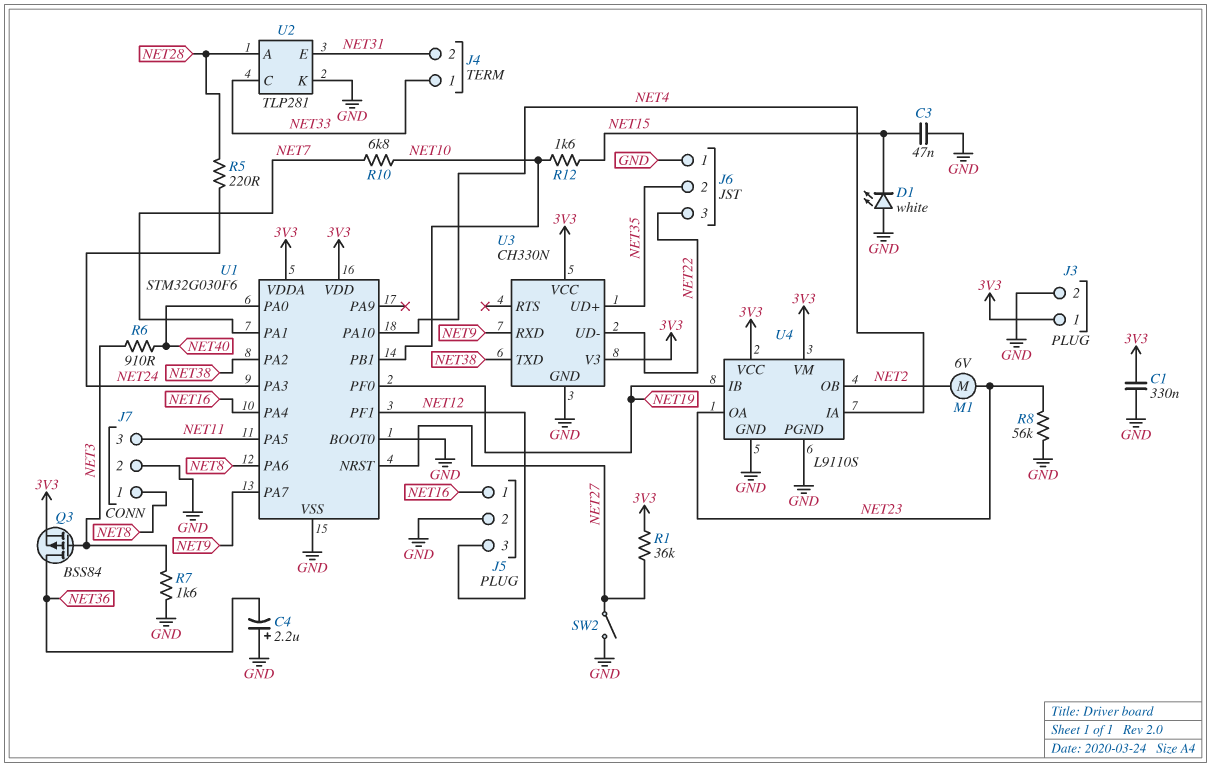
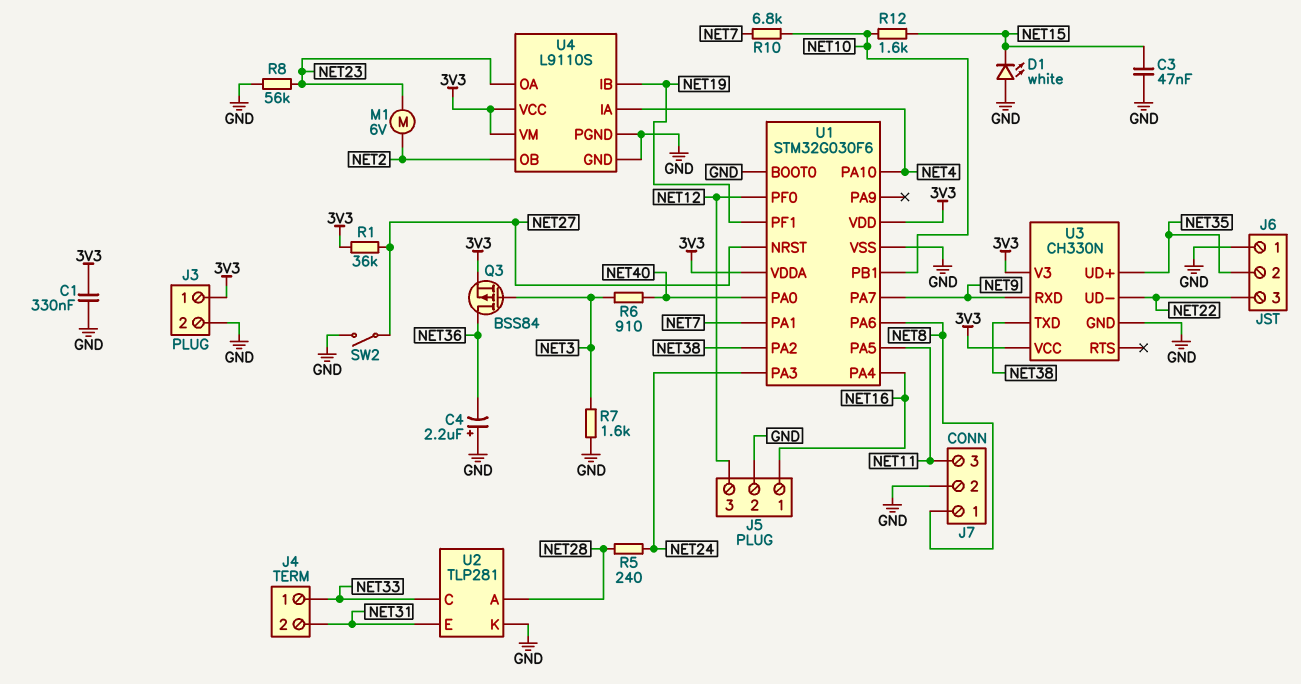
R5: 220 (NET24, NET28) -> 240 (NET24, NET28)
U1 pin PF0: NET19 -> NET12
U1 pin PF1: NET12 -> NET19

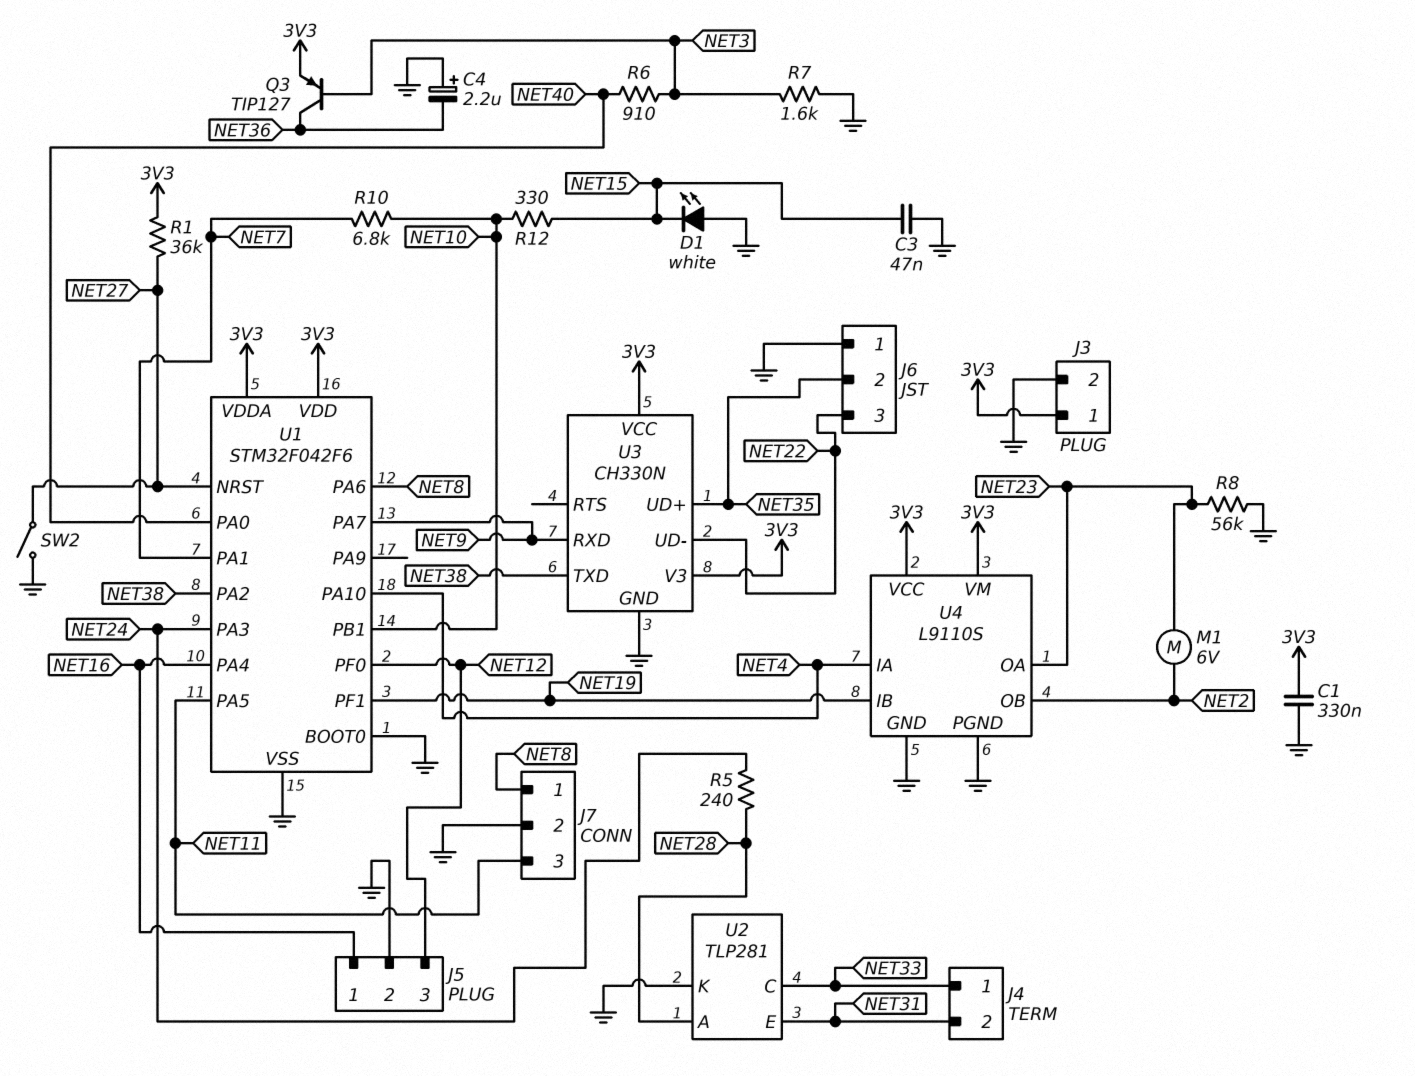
Q3: PMOS BSS84 (G NET3, D NET36, S 3V3) -> PNP TIP127 (B NET3, C NET36, E 3V3)
R12: 1.6k (NET10, NET15) -> 330 (NET10, NET15)
U1: STM32G030F6 -> STM32F042F6

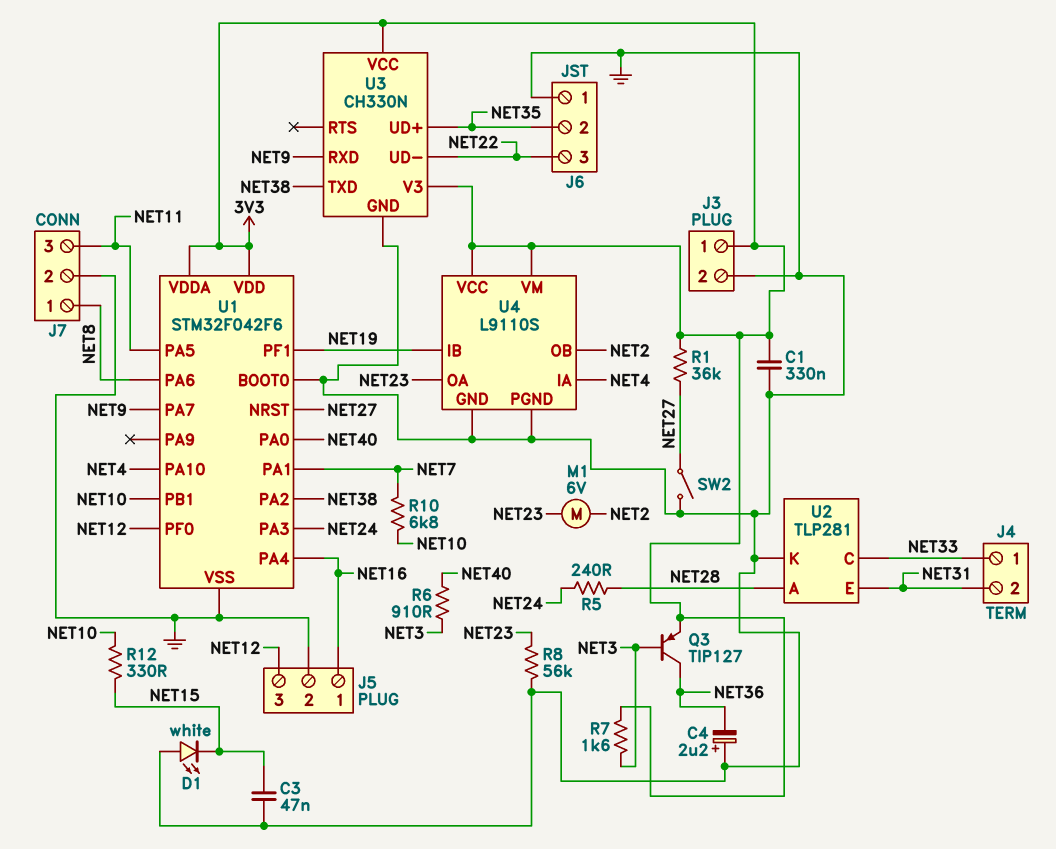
R7: 1.6k (GND, NET3) -> 1.6k (3V3, NET3)

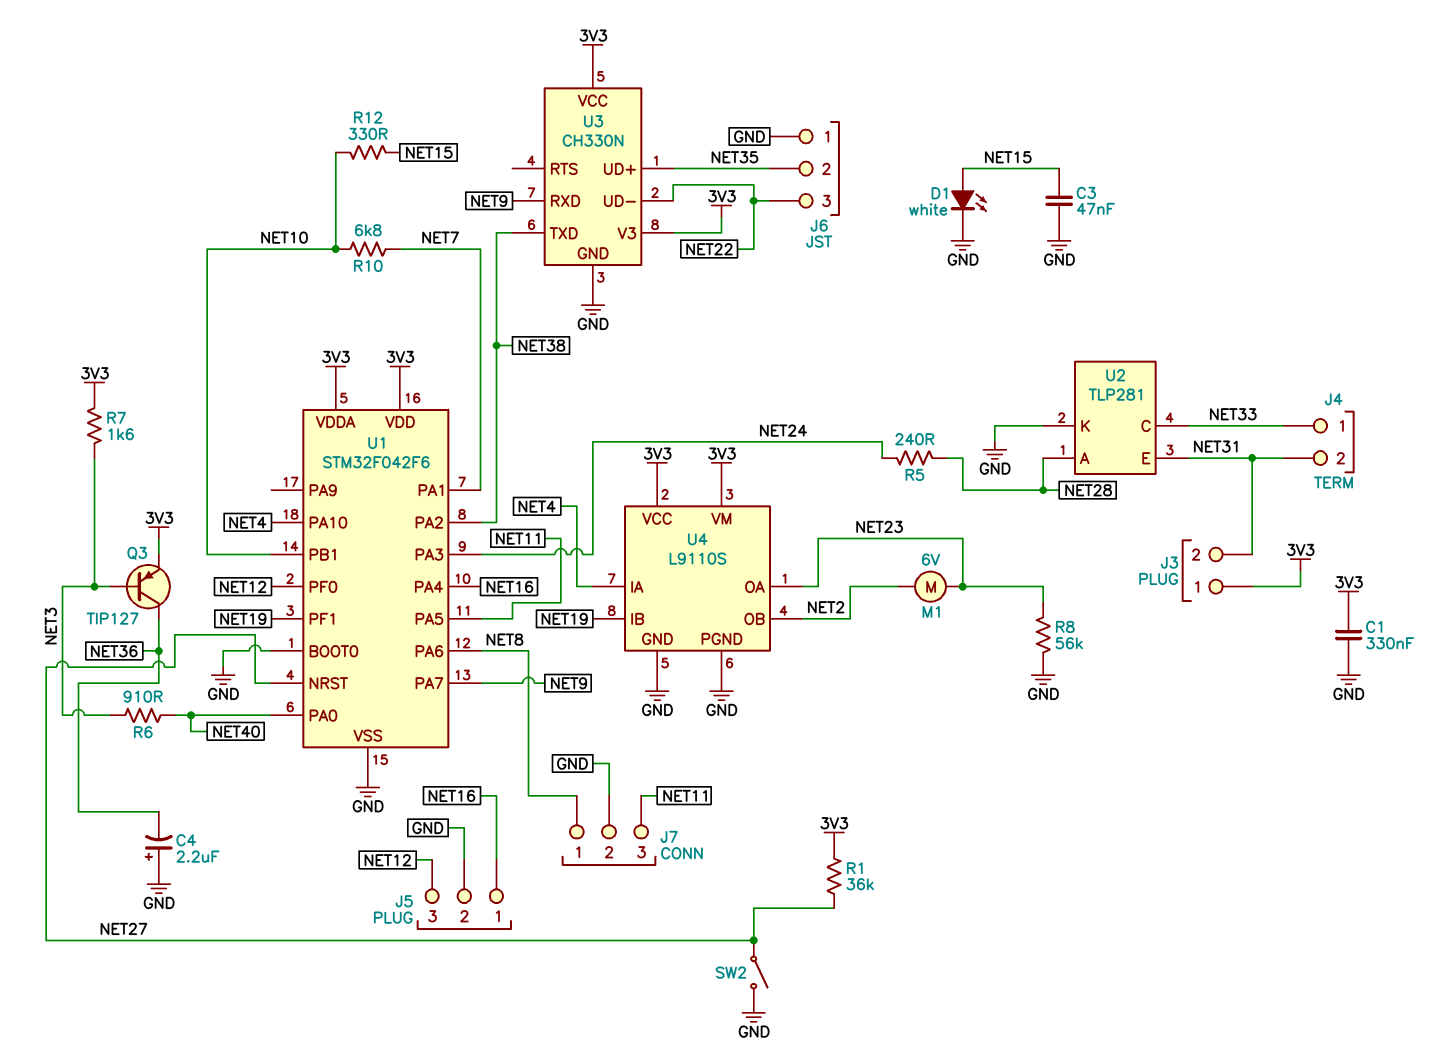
D1: LED white (A GND, K NET15) -> LED white (A NET15, K GND)
J3 pin 2: GND -> NET31

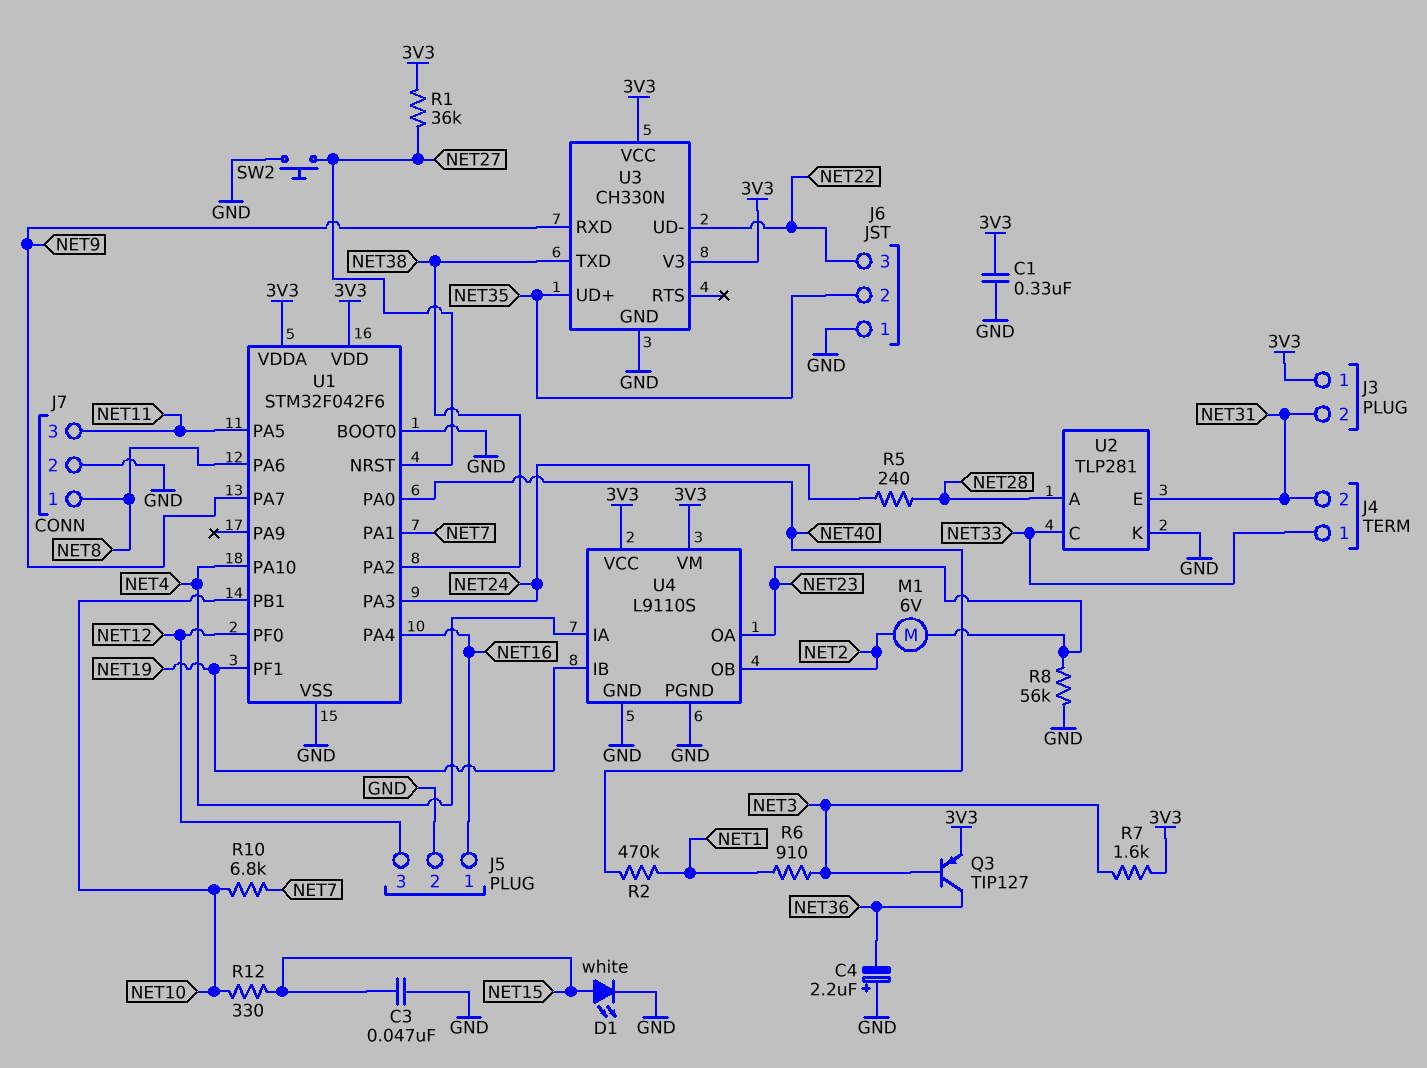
R2: none -> 470k (NET1, NET40)
R6: 910 (NET3, NET40) -> 910 (NET1, NET3)
SW2: switch (GND, NET27) -> button (GND, NET27)

